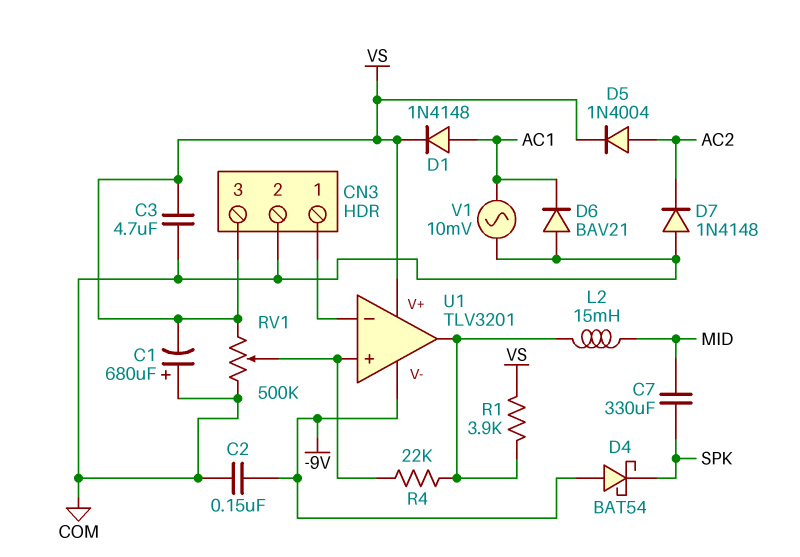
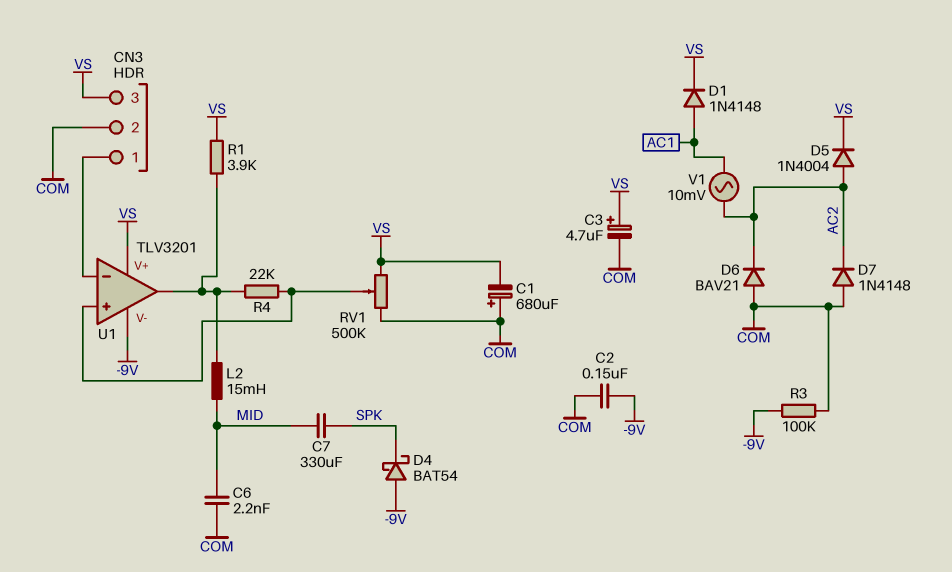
C3: 4.7uF (COM, VS) -> 4.7uF (plus VS, minus COM)
C6: none -> 2.2nF (COM, MID)
D6: diode BAV21 (A COM, K AC1) -> diode BAV21 (A COM, K AC2)
R3: none -> 100k (-9V, COM)
V1: AC 10mV (AC1, COM) -> AC 10mV (AC1, AC2)

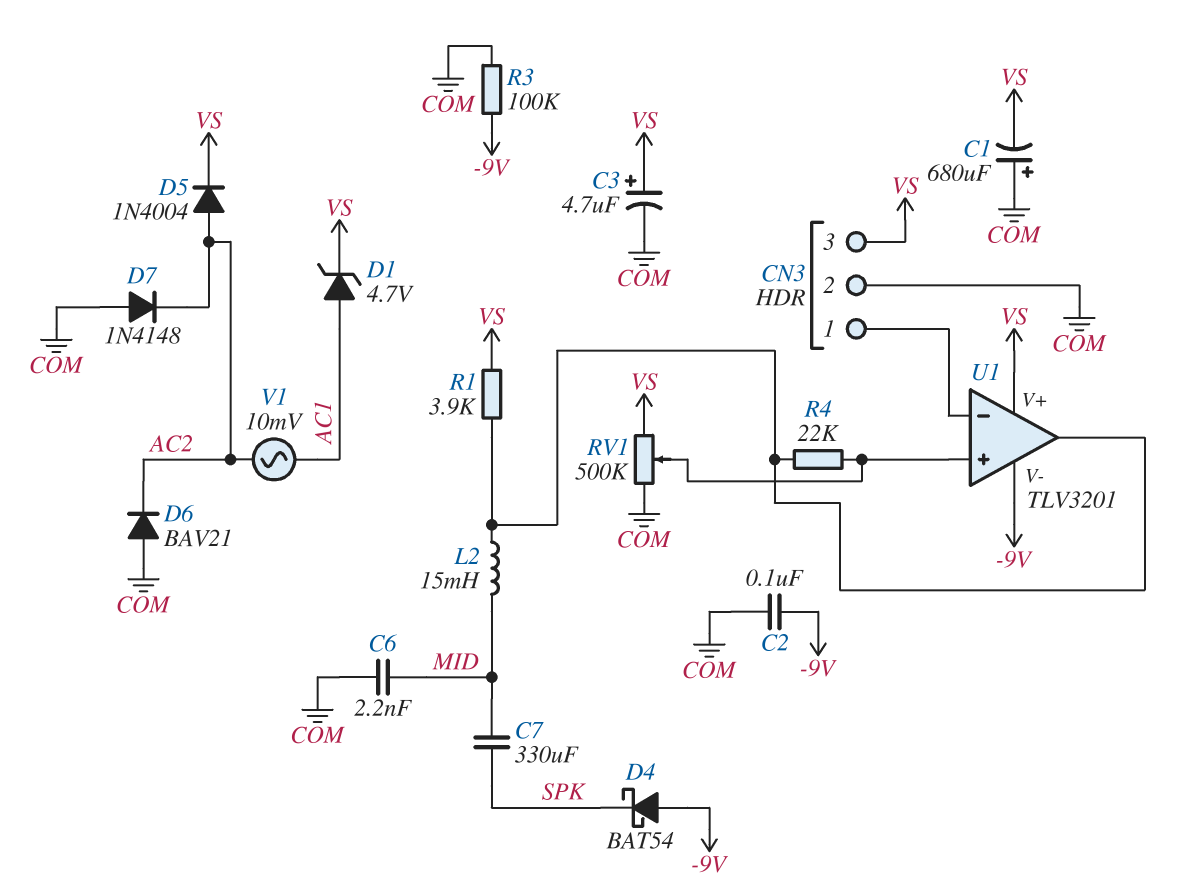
C2: 150nF (-9V, COM) -> 100nF (-9V, COM)
D1: diode 1N4148 (A AC1, K VS) -> zener 4.7V (A AC1, K VS)

